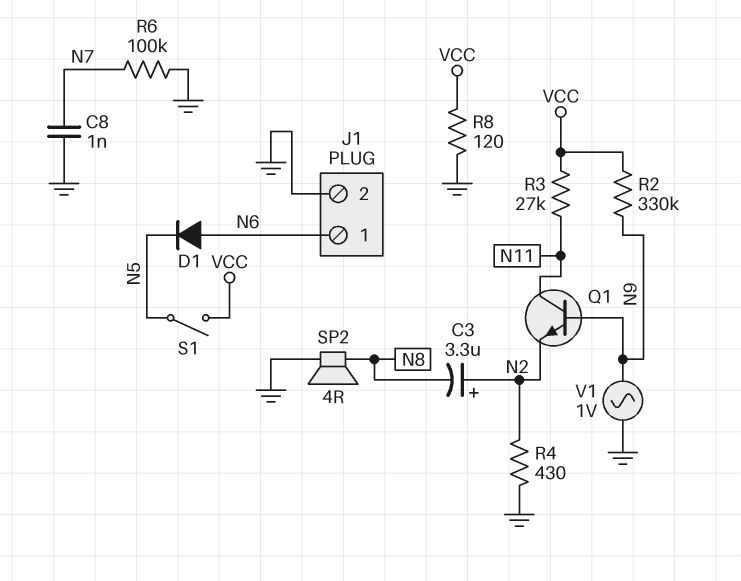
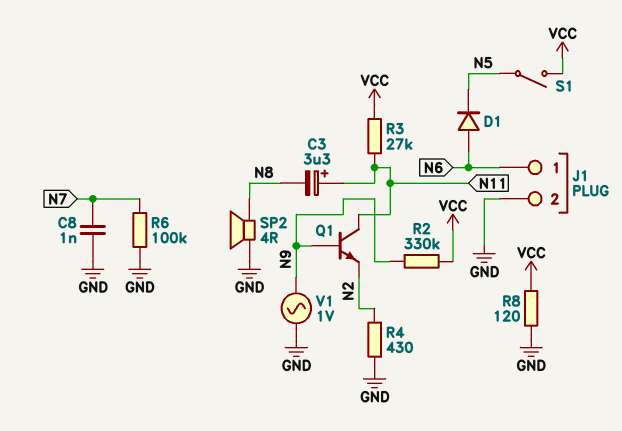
C3: 3.3uF (plus N2, minus N8) -> 3.3uF (plus N11, minus N8)

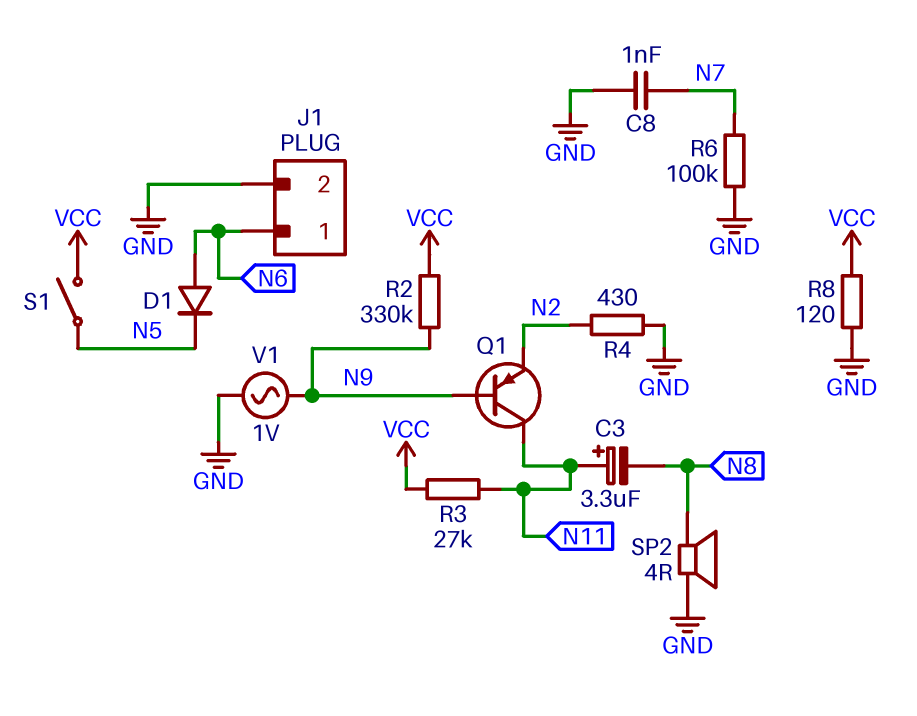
Q1: NPN (B N9, C N11, E N2) -> PNP (B N9, C N11, E N2)

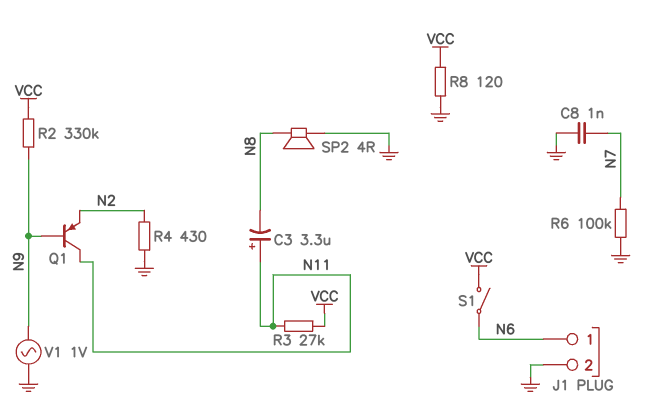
D1: diode (A N6, K N5) -> none
S1: switch (N5, VCC) -> switch (N6, VCC)

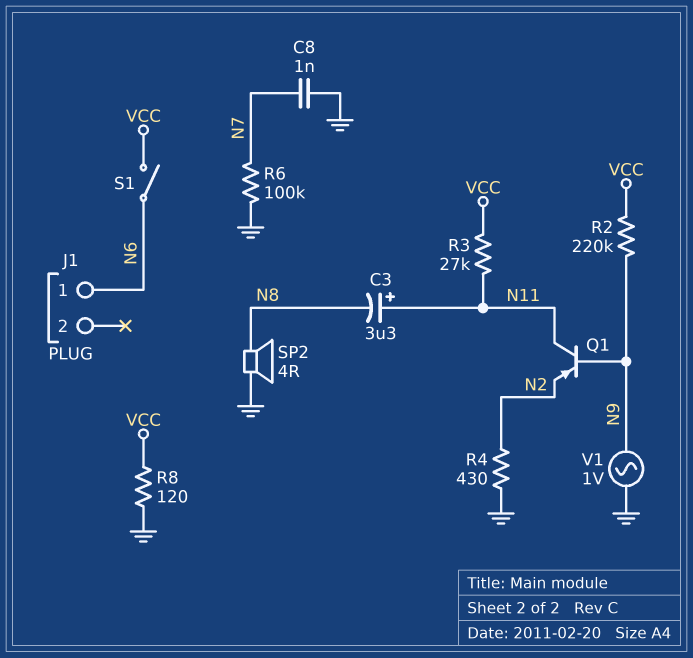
J1 pin 2: GND -> none
R2: 330k (N9, VCC) -> 220k (N9, VCC)

